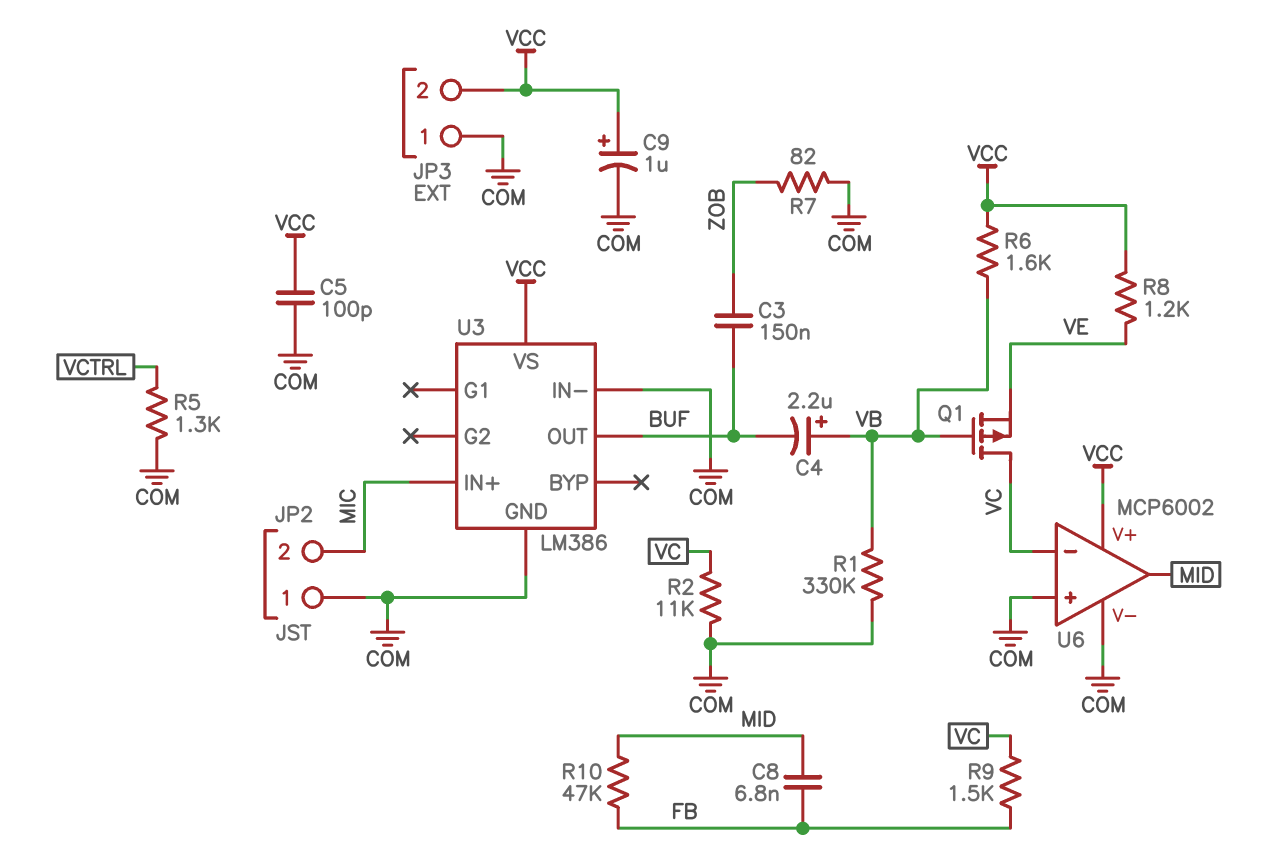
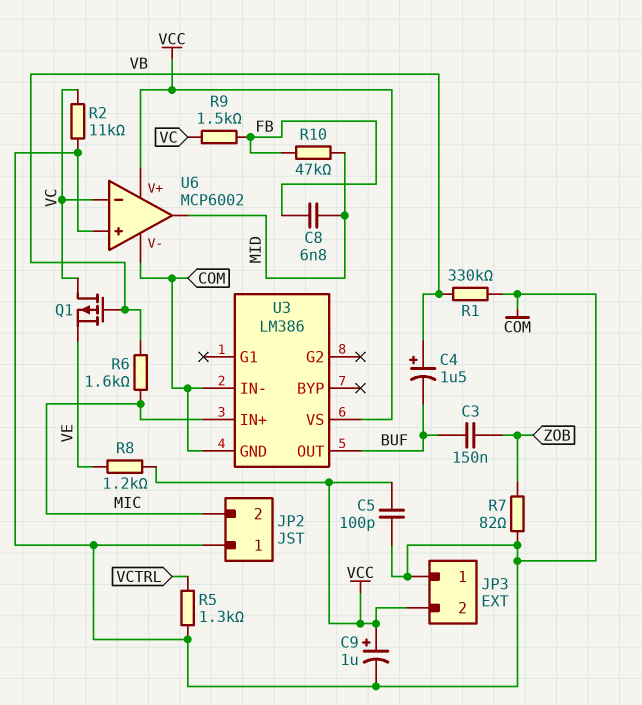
C4: 2.2uF (plus VB, minus BUF) -> 1.5uF (plus VB, minus BUF)
R6: 1.6k (VB, VCC) -> 1.6k (MIC, VB)

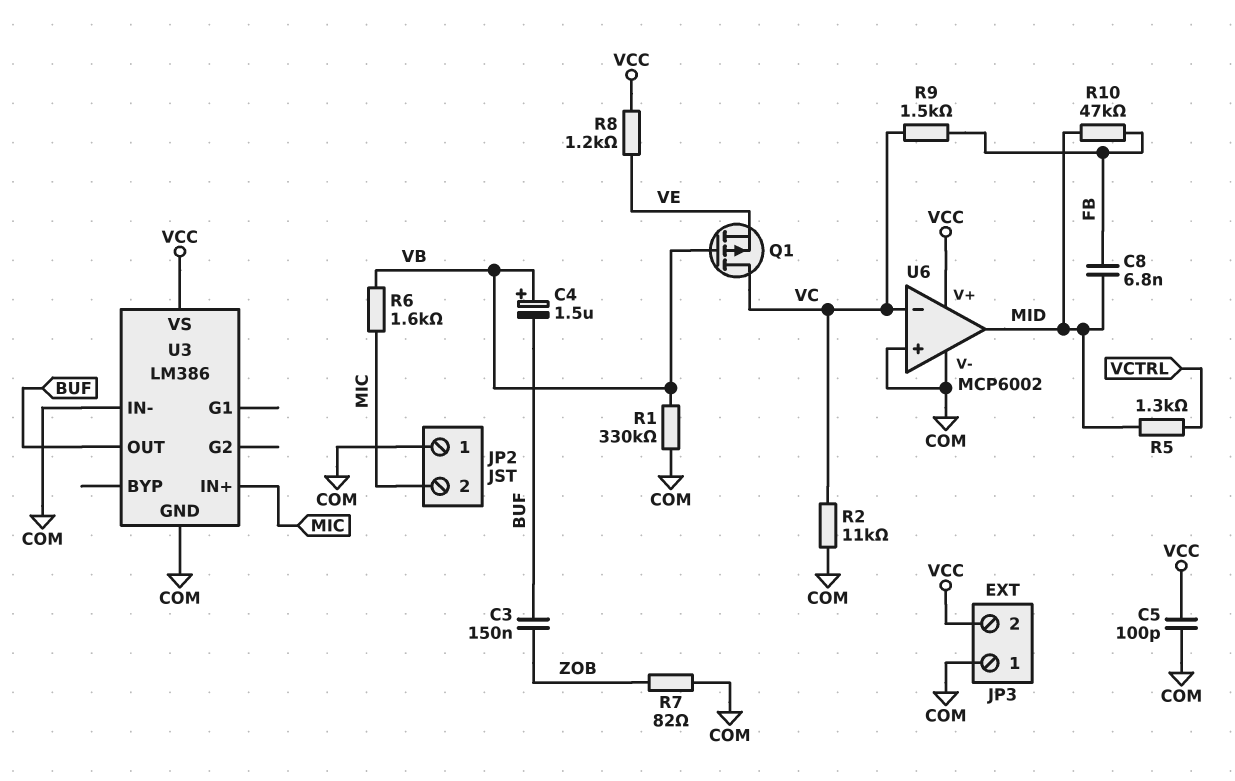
C9: 1uF (plus VCC, minus COM) -> none
R5: 1.3k (COM, VCTRL) -> 1.3k (MID, VCTRL)

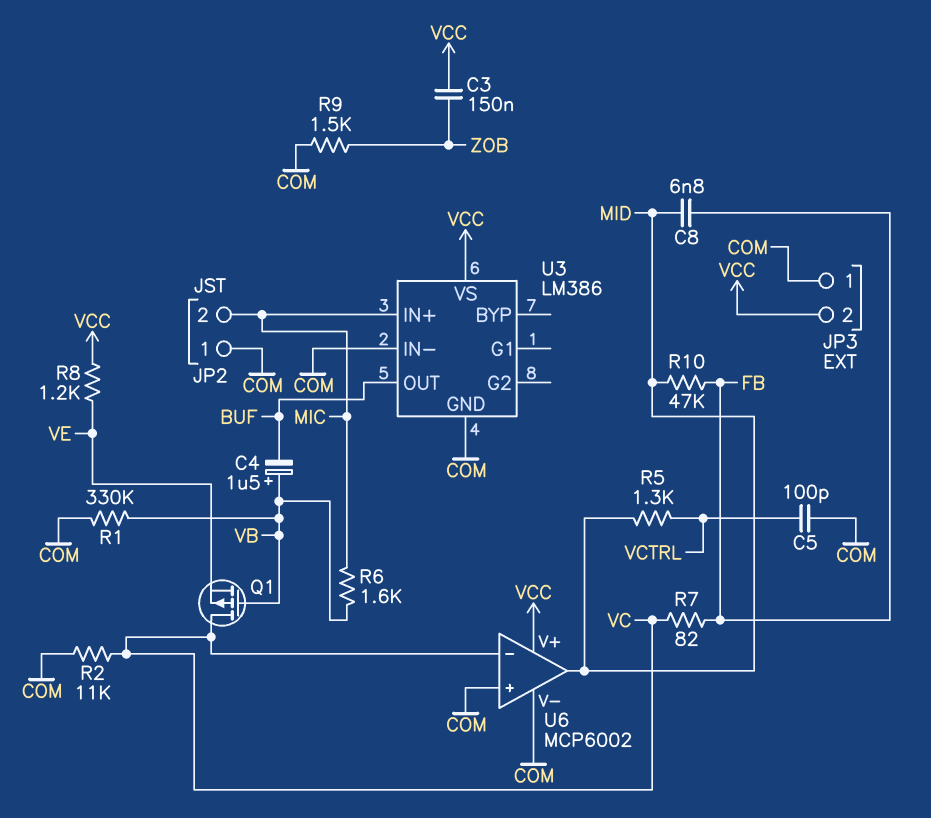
C3: 150nF (BUF, ZOB) -> 150nF (VCC, ZOB)
C5: 100pF (COM, VCC) -> 100pF (COM, VCTRL)
R7: 82 (COM, ZOB) -> 82 (FB, VC)
R9: 1.5k (FB, VC) -> 1.5k (COM, ZOB)

